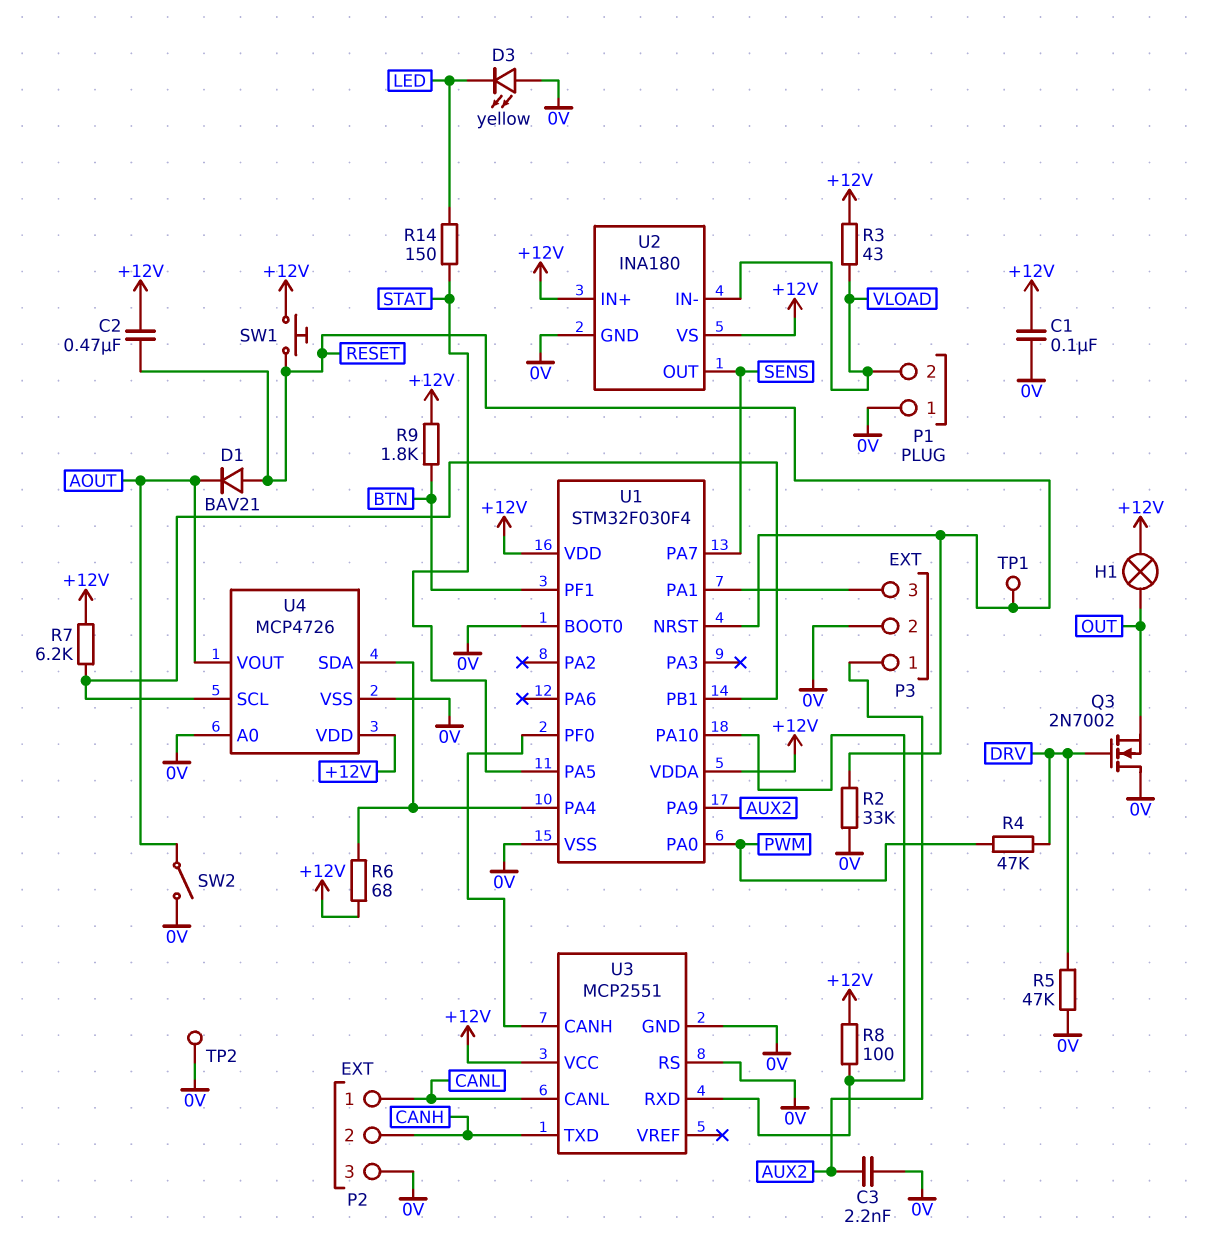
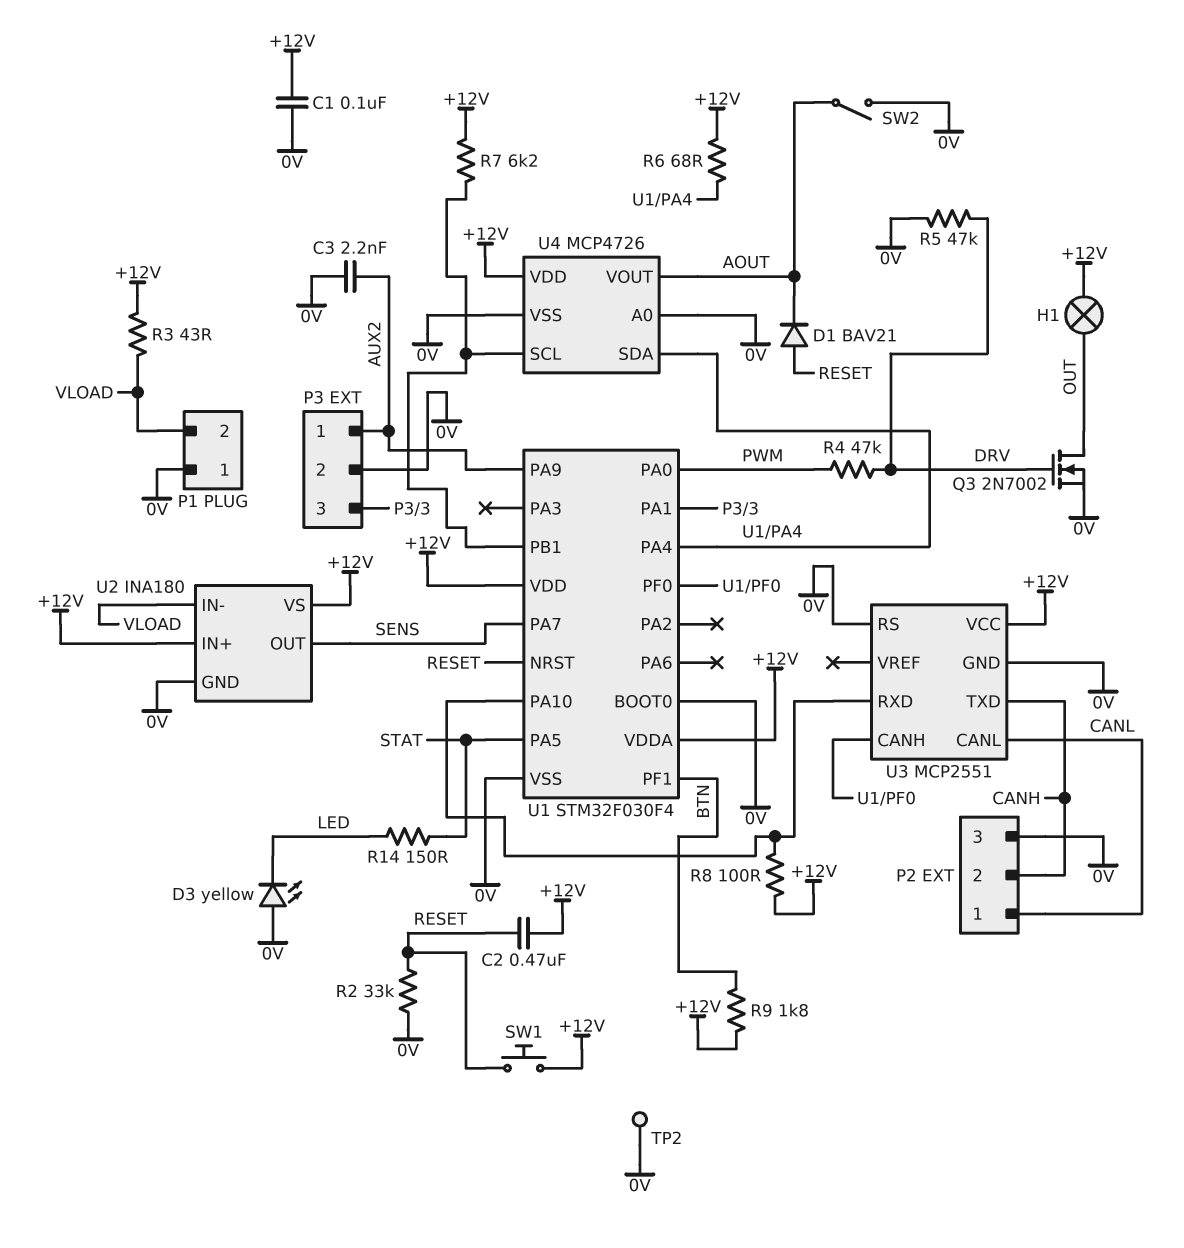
Q3: NMOS 2N7002 (G DRV, D 0V, S OUT) -> NMOS 2N7002 (G DRV, D OUT, S 0V)
TP1: test point (RESET) -> none

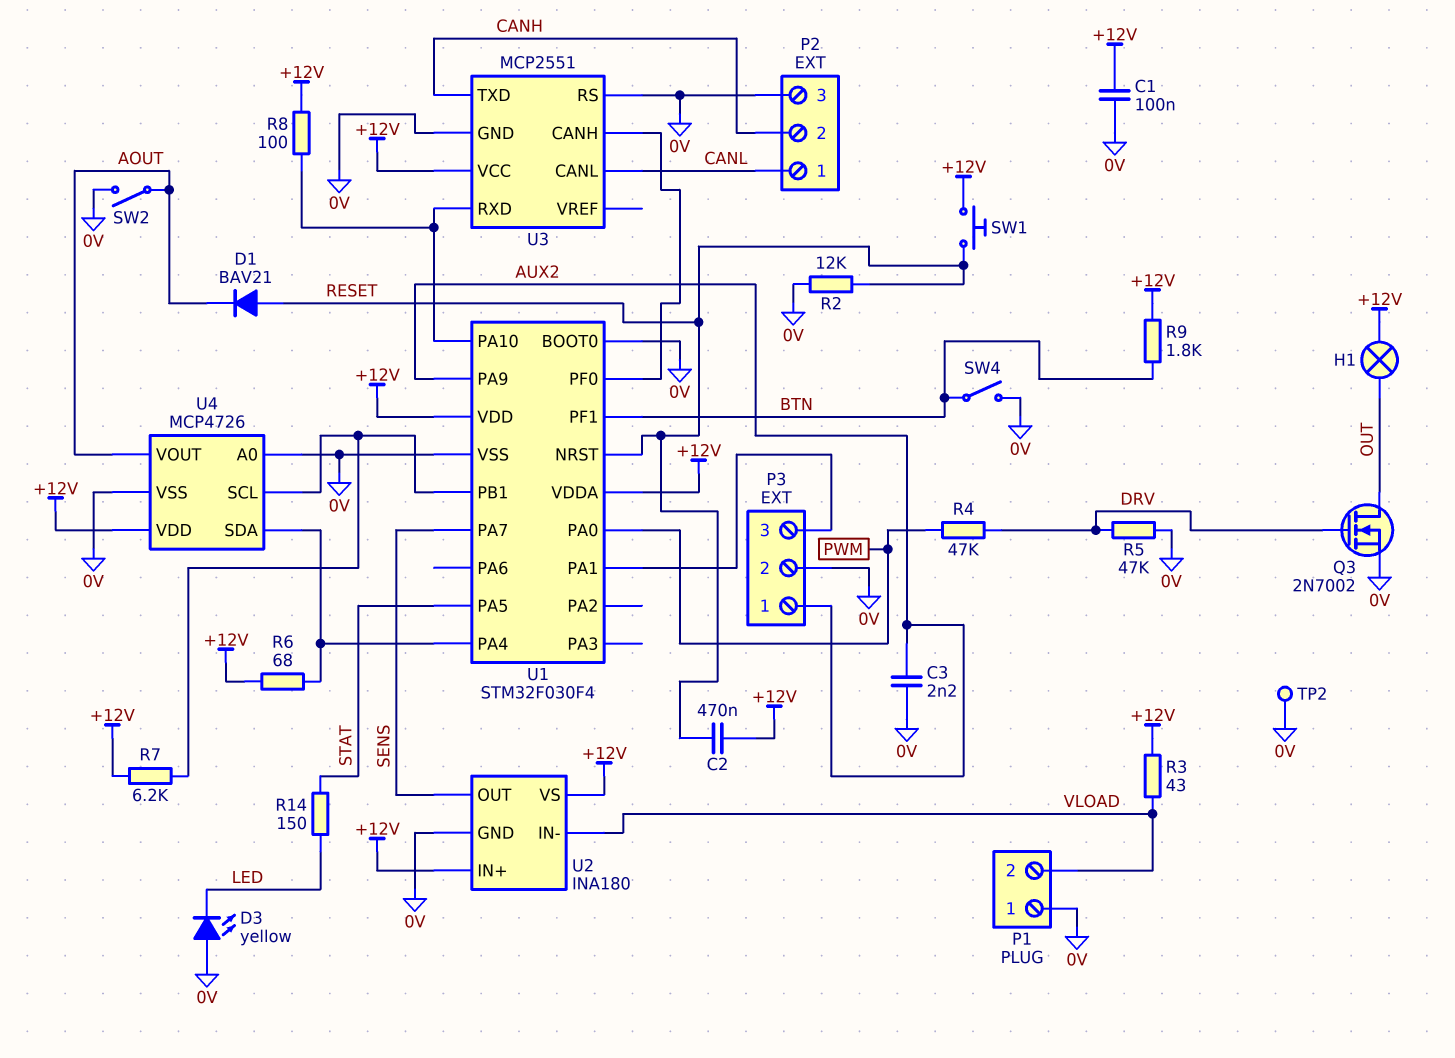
R2: 33k (0V, RESET) -> 12k (0V, RESET)
SW4: none -> switch (0V, BTN)

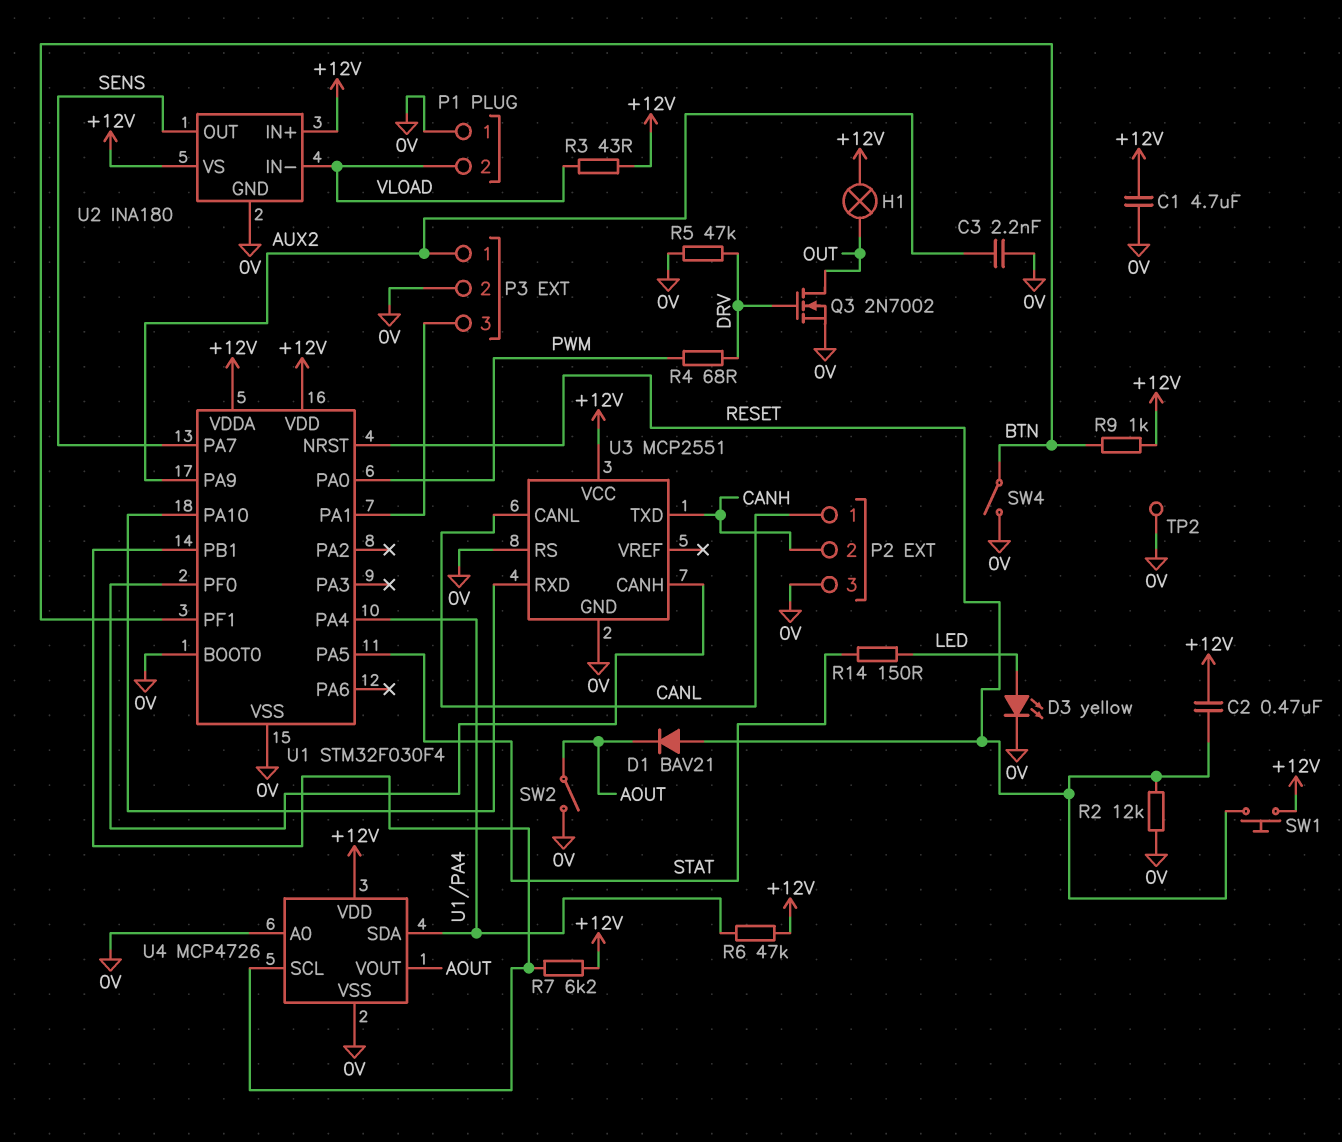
C1: 100nF (+12V, 0V) -> 4.7uF (+12V, 0V)
D3: LED yellow (A 0V, K LED) -> LED yellow (A LED, K 0V)
R4: 47k (DRV, PWM) -> 68 (DRV, PWM)
R6: 68 (+12V, U1/PA4) -> 47k (+12V, U1/PA4)
R8: 100 (+12V, U1/PA10) -> none
R9: 1.8k (+12V, BTN) -> 1k (+12V, BTN)

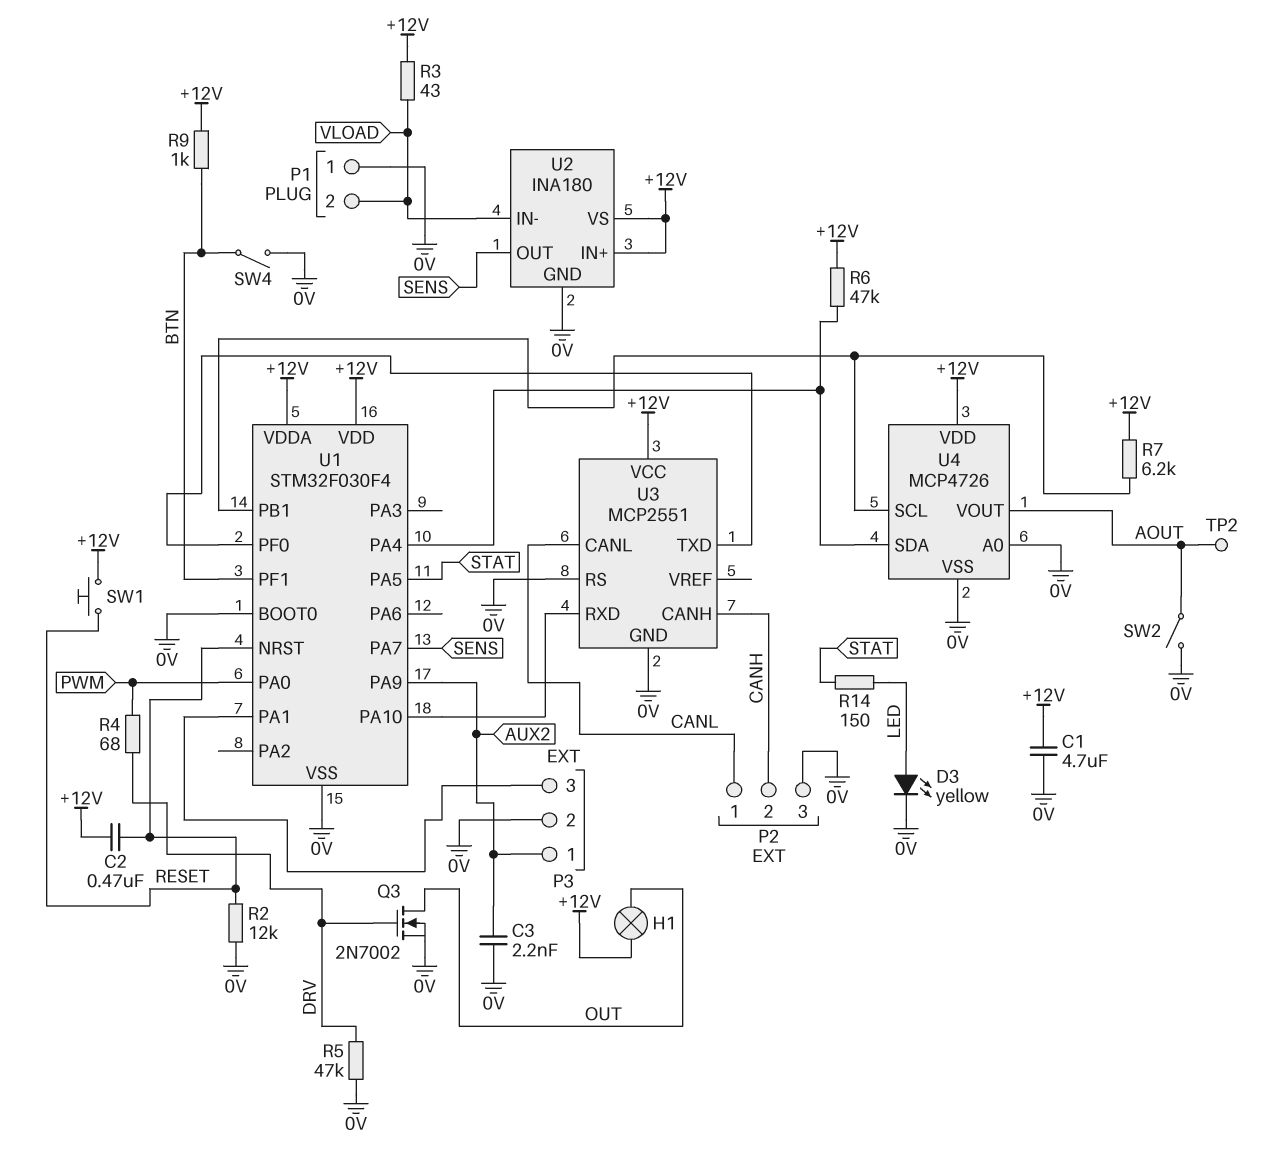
D1: diode BAV21 (A RESET, K AOUT) -> none
TP2: test point (0V) -> test point (AOUT)
U3 pin CANH: U1/PF0 -> CANH
U3 pin TXD: CANH -> U1/PF0

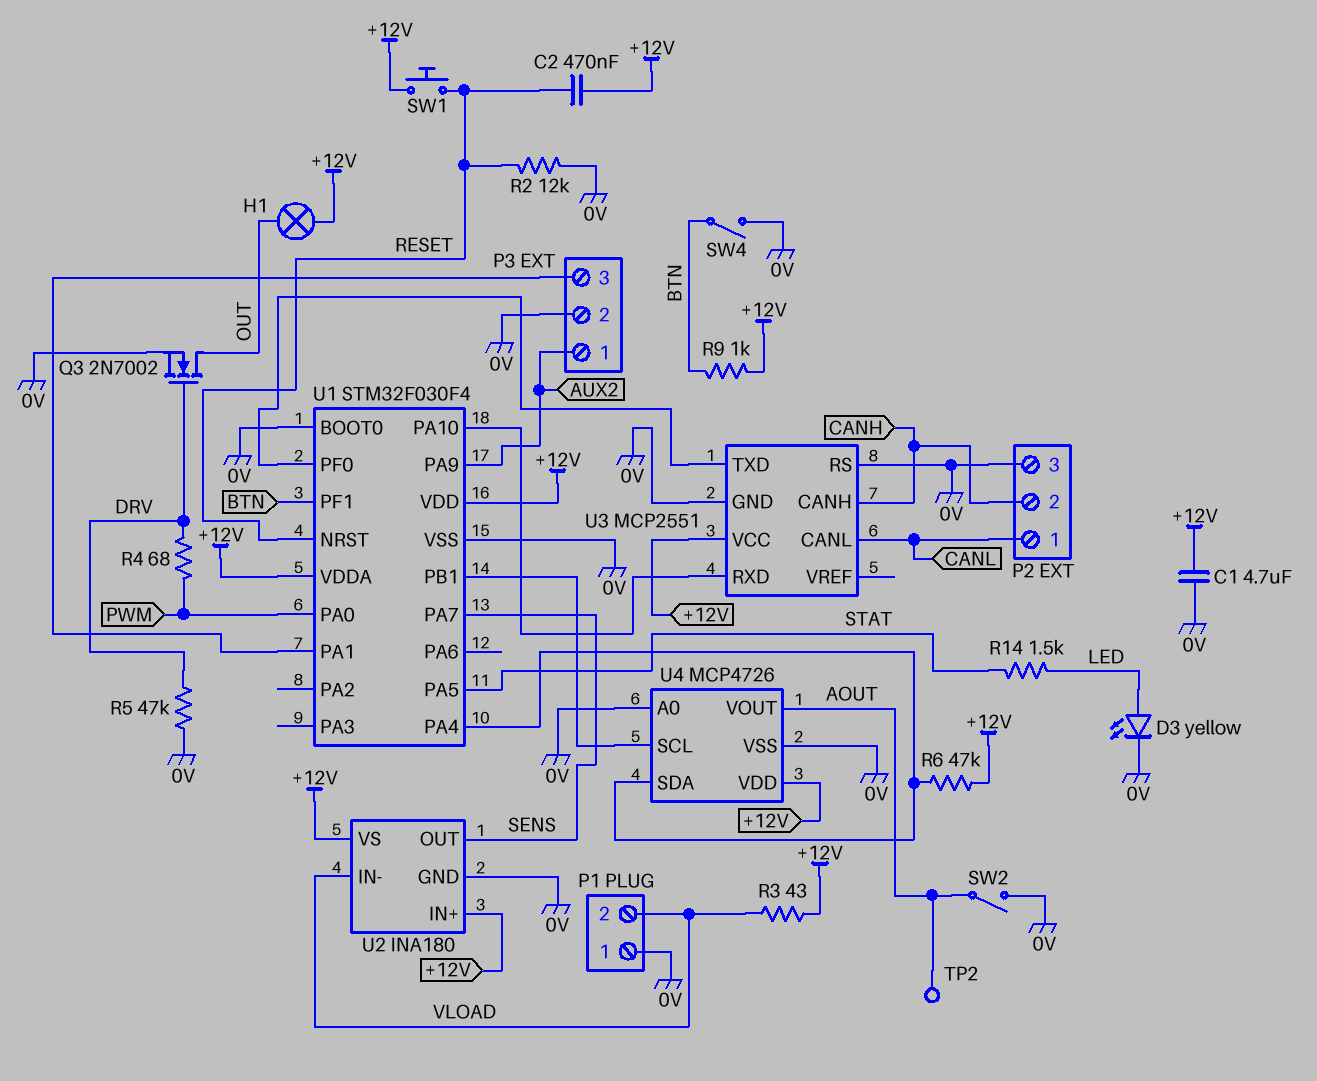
C3: 2.2nF (0V, AUX2) -> none
R7: 6.2k (+12V, U1/PB1) -> none
R14: 150 (LED, STAT) -> 1.5k (LED, STAT)

